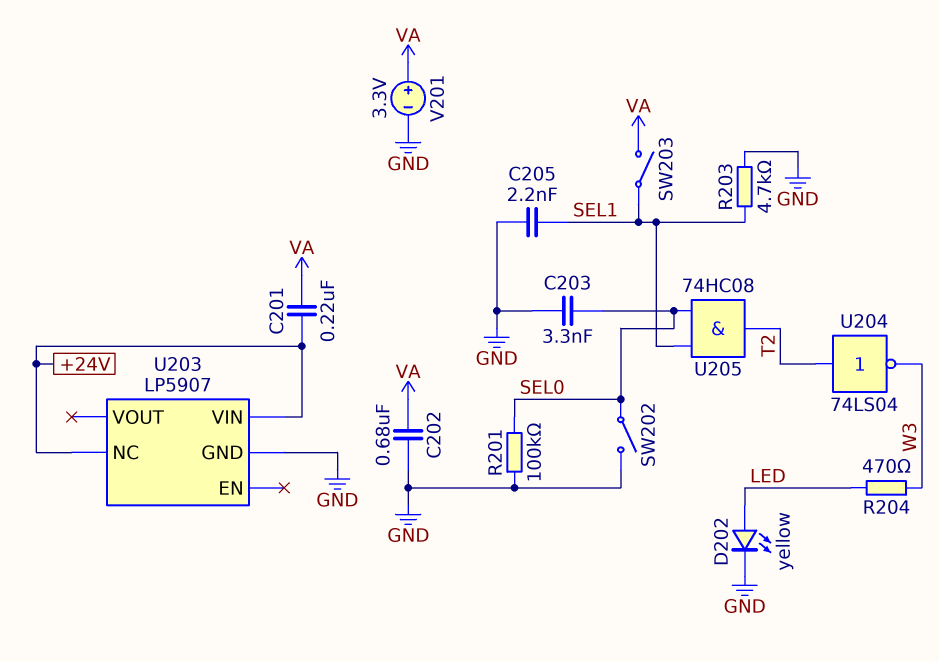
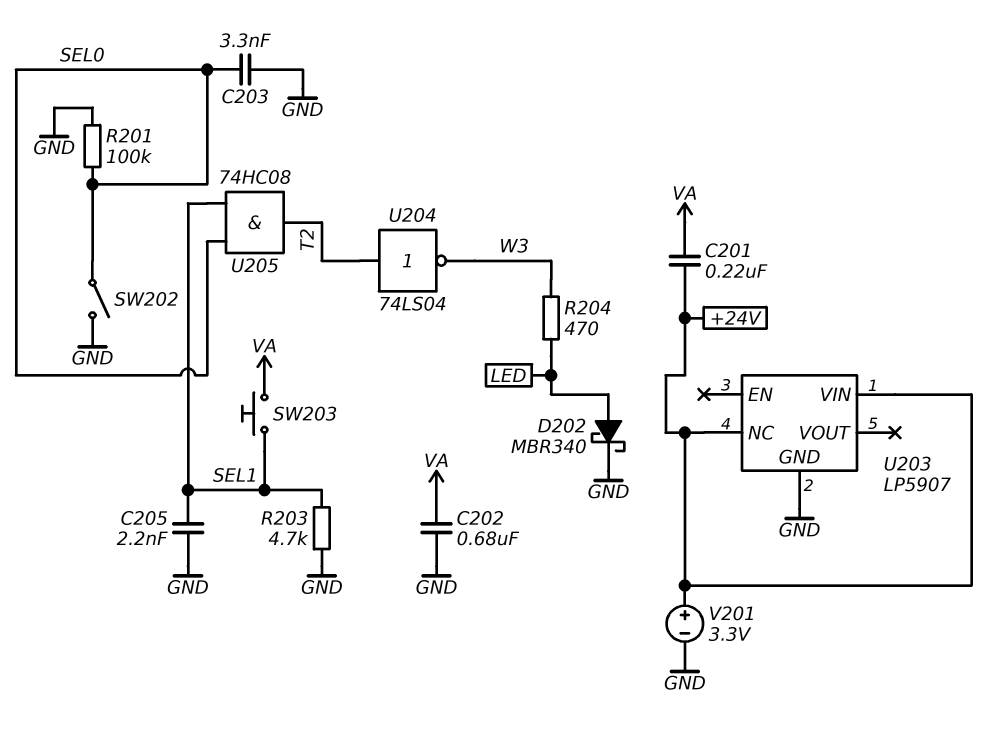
D202: LED yellow (A LED, K GND) -> schottky MBR340 (A LED, K GND)
SW203: switch (SEL1, VA) -> button (SEL1, VA)
V201: 3.3V (plus VA, minus GND) -> 3.3V (plus +24V, minus GND)

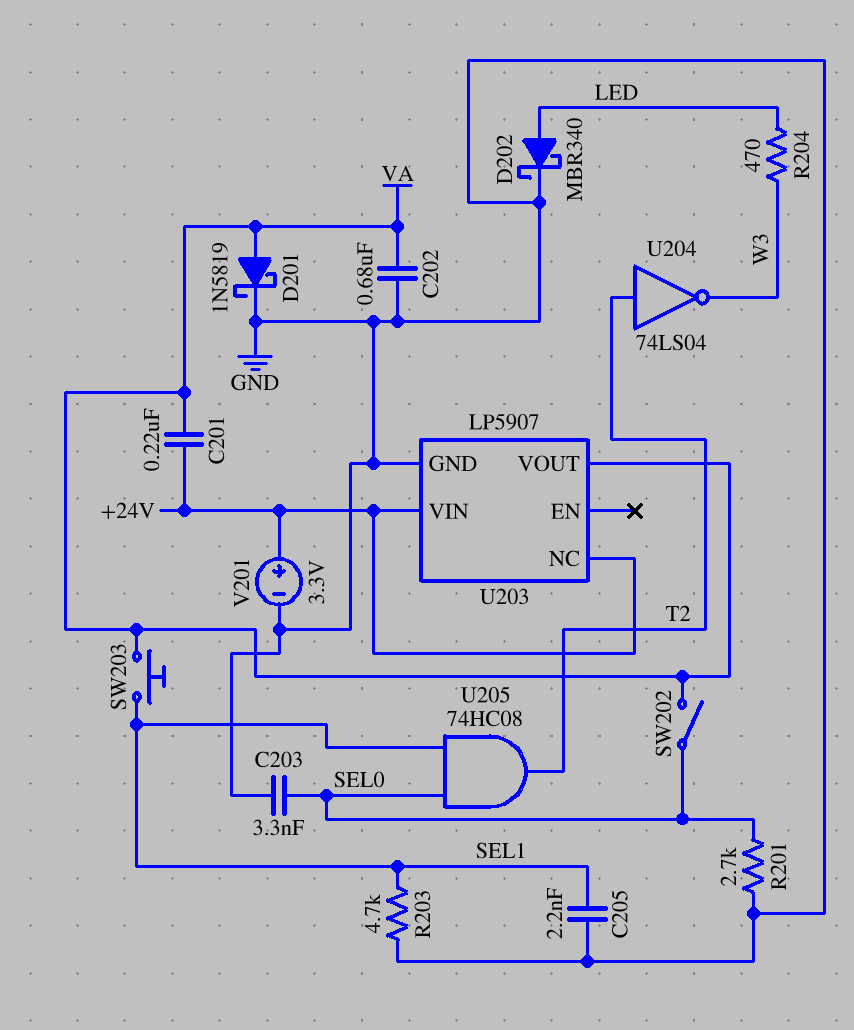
D201: none -> schottky 1N5819 (A VA, K GND)
R201: 100k (GND, SEL0) -> 2.7k (GND, SEL0)
SW202: switch (GND, SEL0) -> switch (SEL0, VA)
U203 pin VOUT: none -> VA

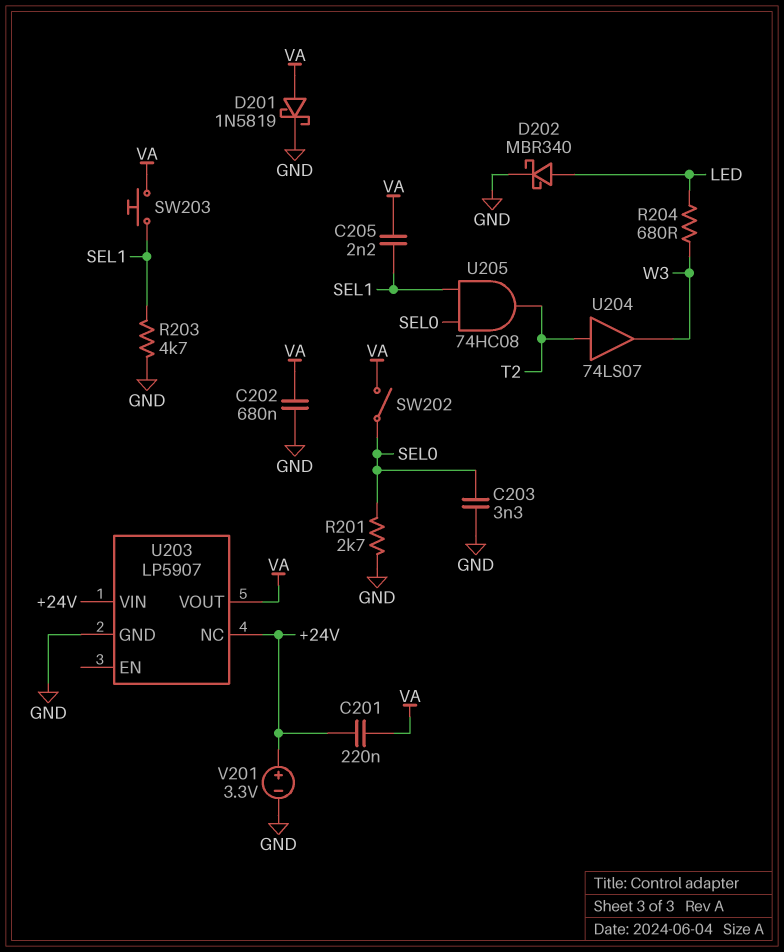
C205: 2.2nF (GND, SEL1) -> 2.2nF (SEL1, VA)
R204: 470 (LED, W3) -> 680 (LED, W3)
U204: NOT 74LS04 (in T2, out W3) -> buffer 74LS07 (in T2, out W3)

